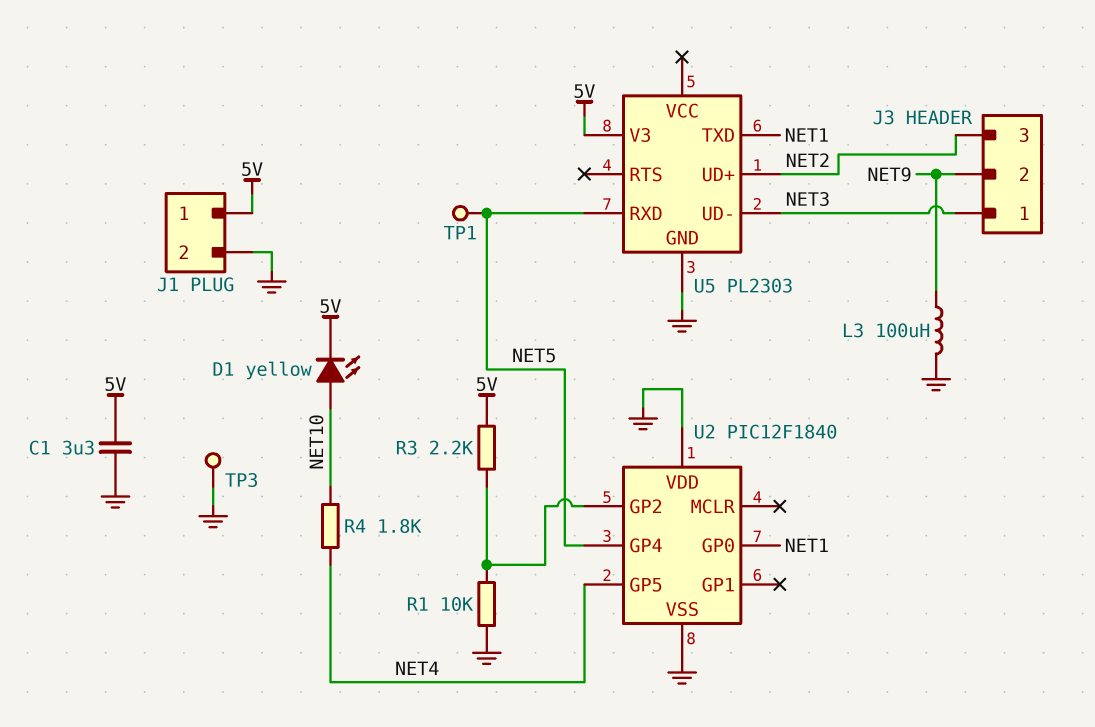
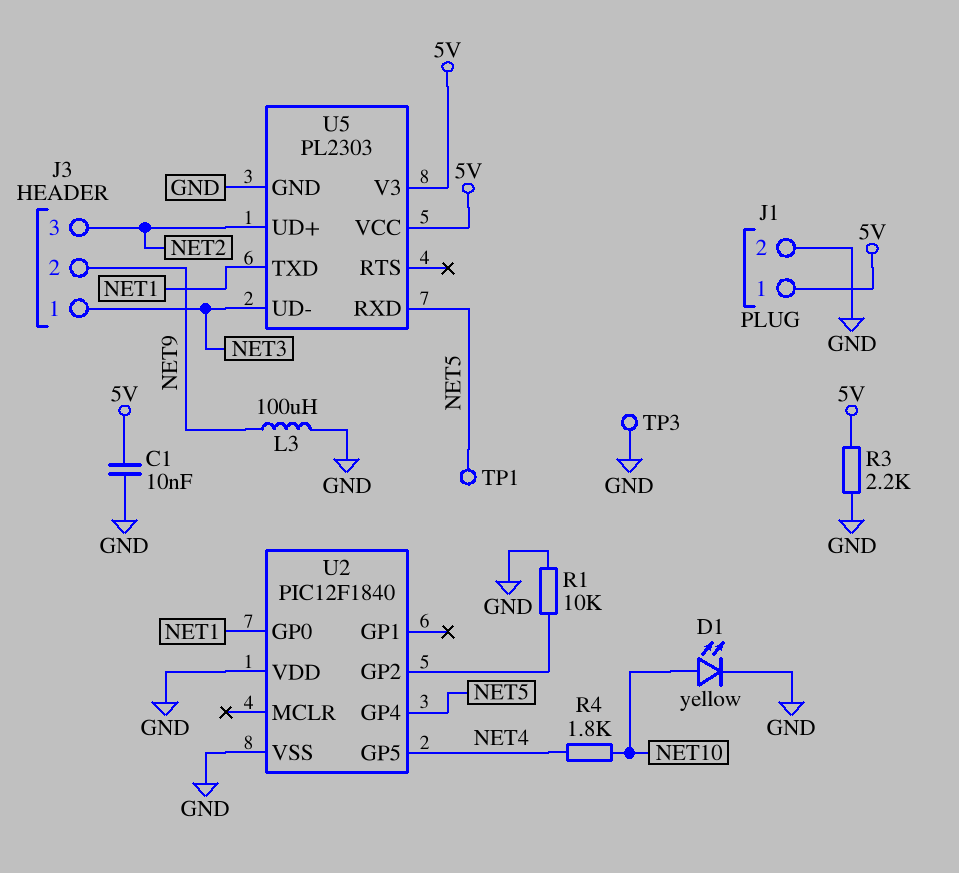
C1: 3.3uF (5V, GND) -> 10nF (5V, GND)
D1: LED yellow (A NET10, K 5V) -> LED yellow (A NET10, K GND)
R3: 2.2k (5V, U2/GP2) -> 2.2k (5V, GND)
U5 pin VCC: none -> 5V

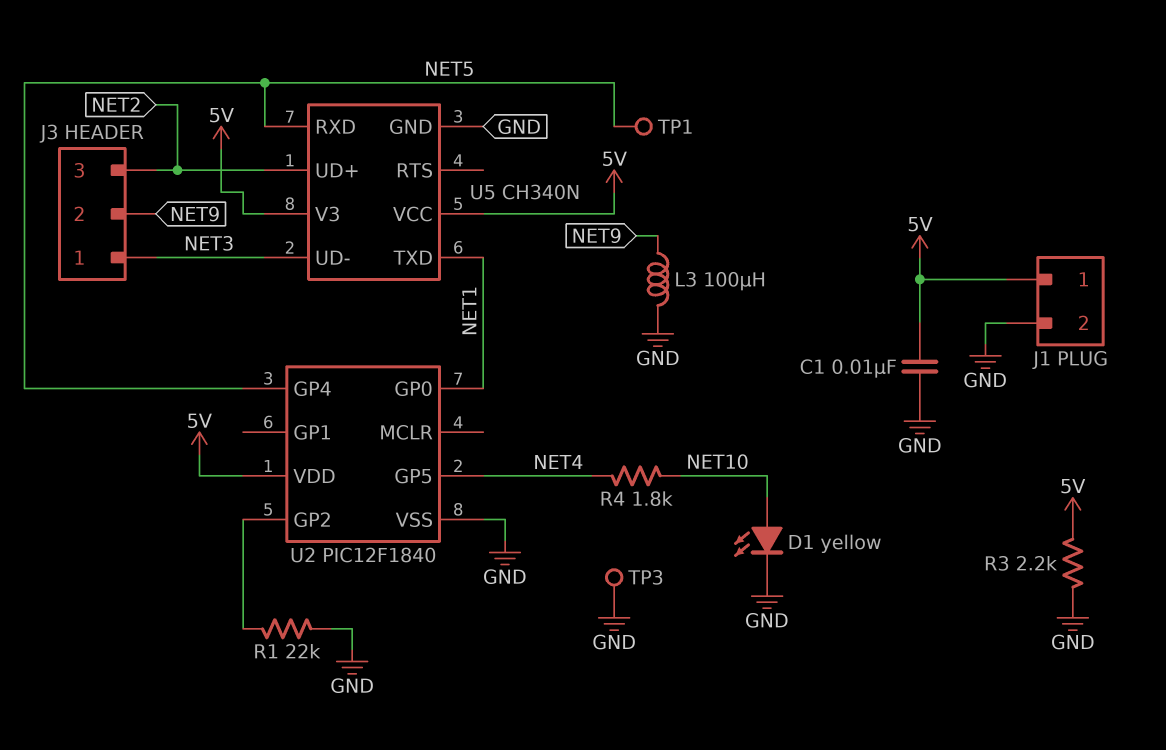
R1: 10k (GND, U2/GP2) -> 22k (GND, U2/GP2)
U2 pin VDD: GND -> 5V
U5: PL2303 -> CH340N

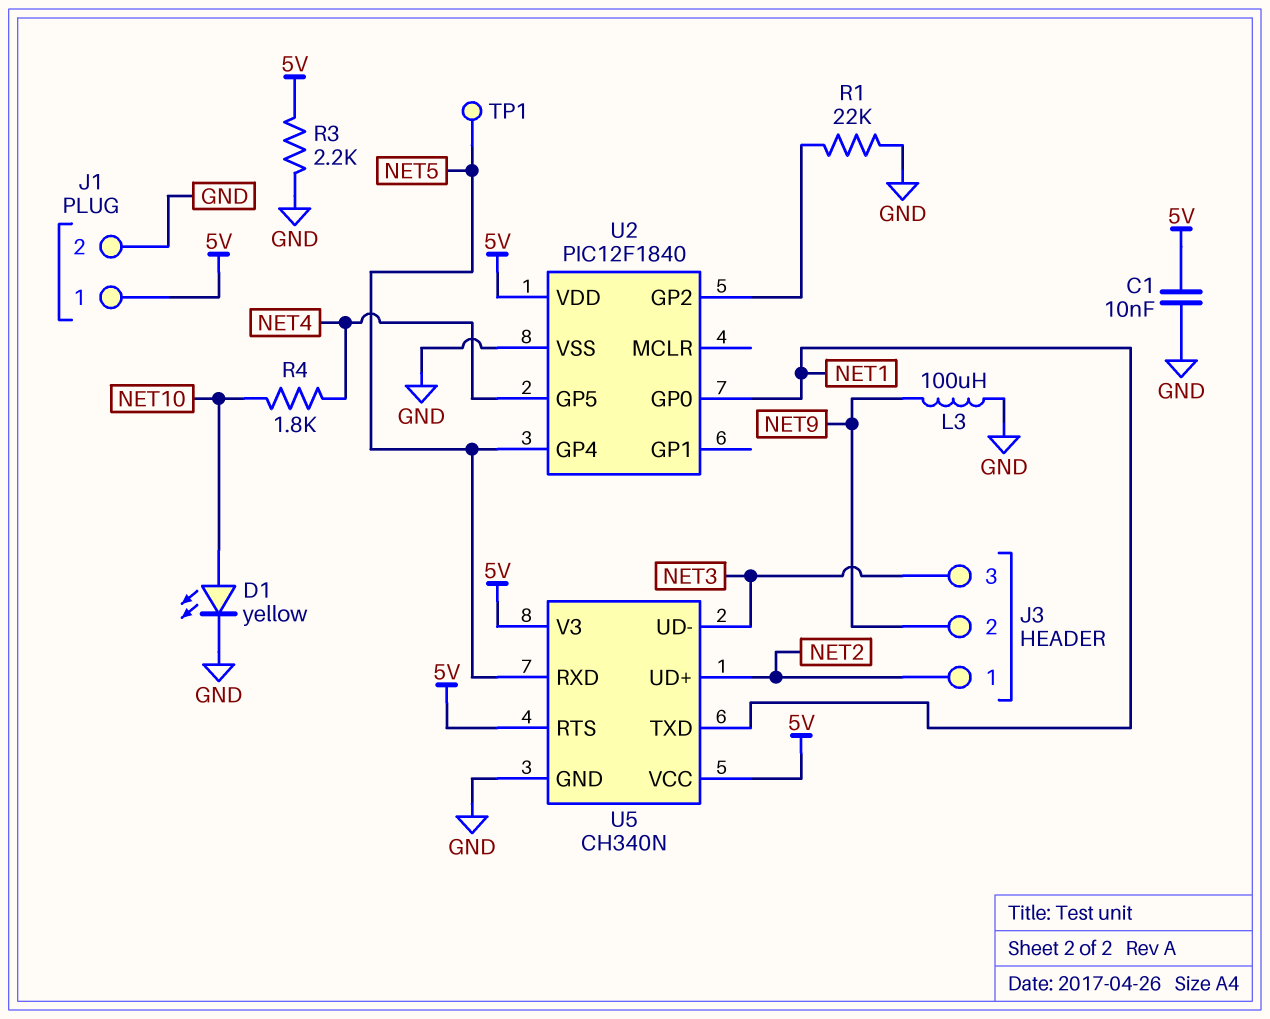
J3 pin 1: NET3 -> NET2
J3 pin 3: NET2 -> NET3
TP3: test point (GND) -> none
U5 pin RTS: none -> 5V

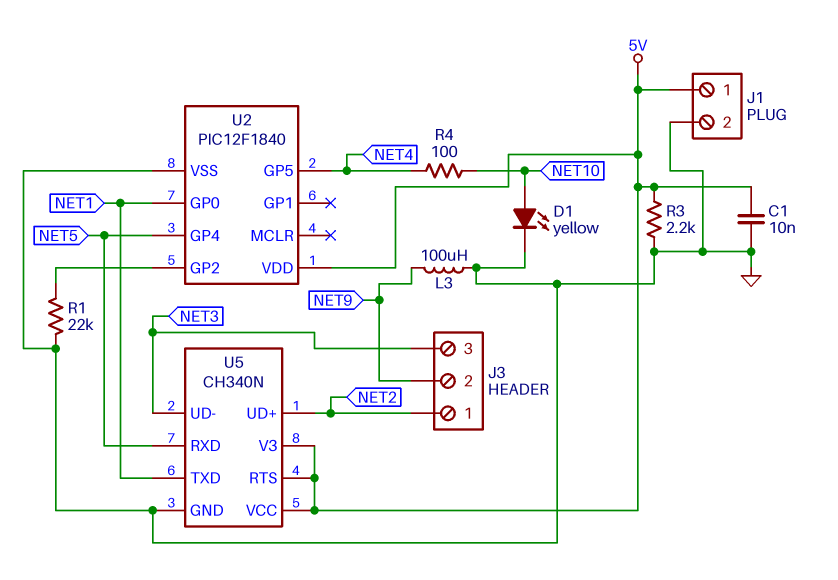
R4: 1.8k (NET4, NET10) -> 100 (NET4, NET10)
TP1: test point (NET5) -> none

